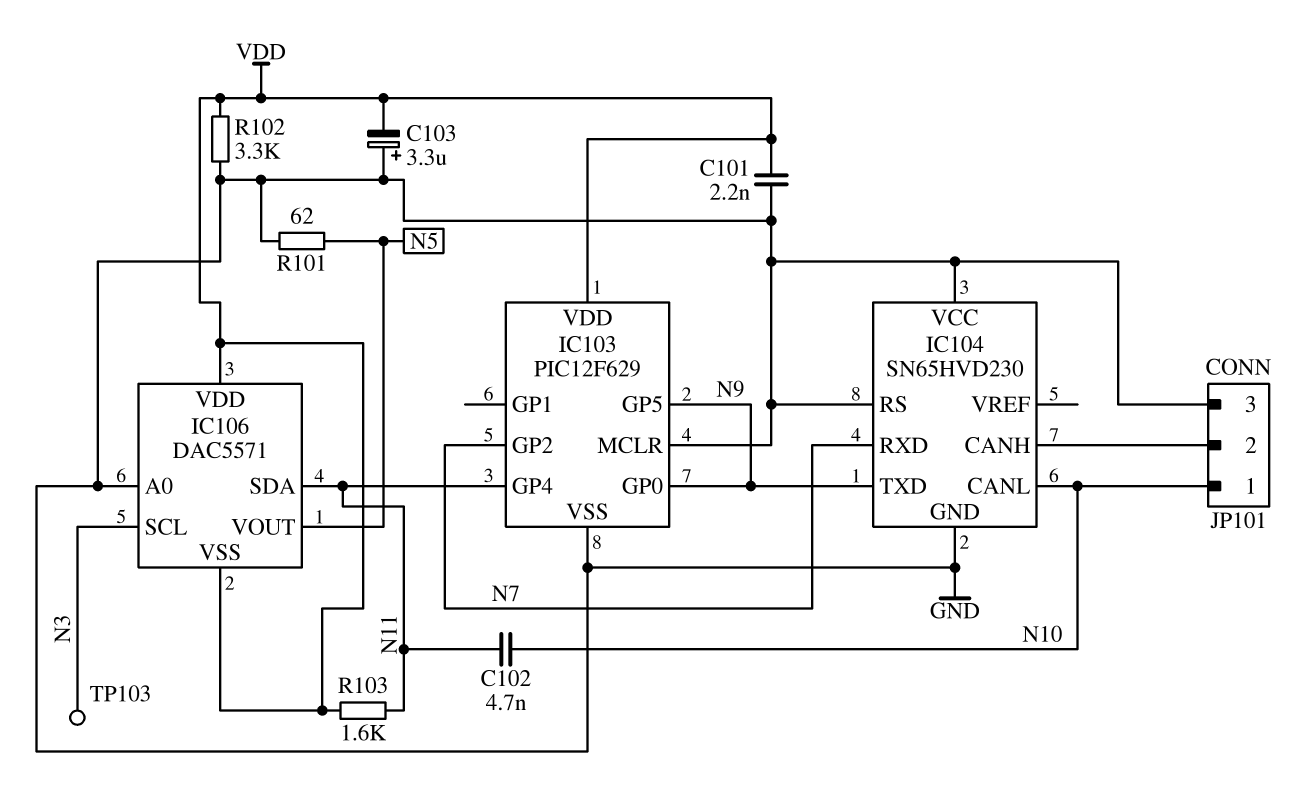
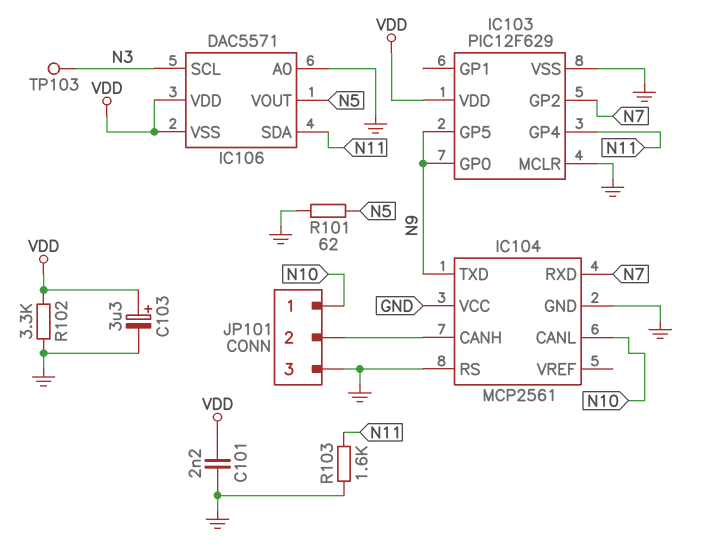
C102: 4.7nF (N10, N11) -> none
C103: 3.3uF (plus GND, minus VDD) -> 3.3uF (plus VDD, minus GND)
IC104: SN65HVD230 -> MCP2561
R103: 1.6k (N11, VDD) -> 1.6k (GND, N11)

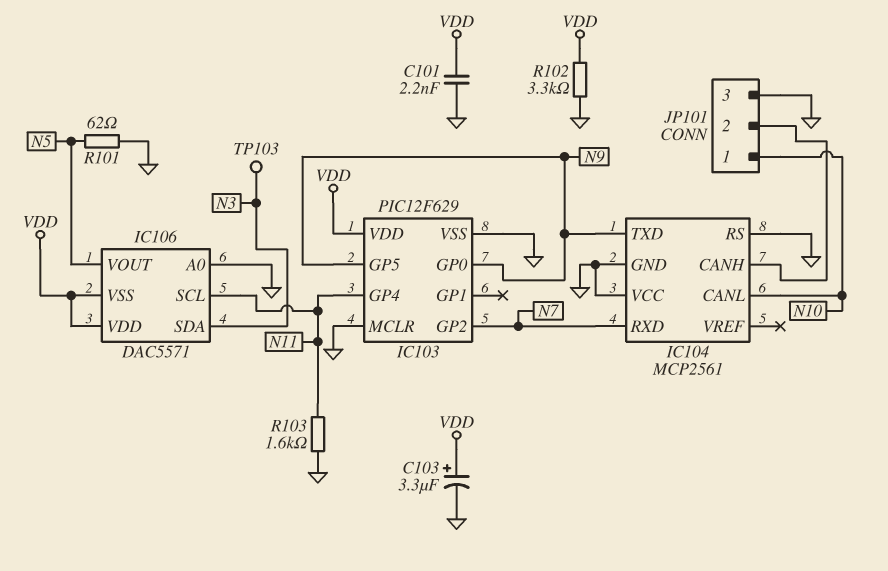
IC106 pin SCL: N3 -> N11
IC106 pin SDA: N11 -> N3

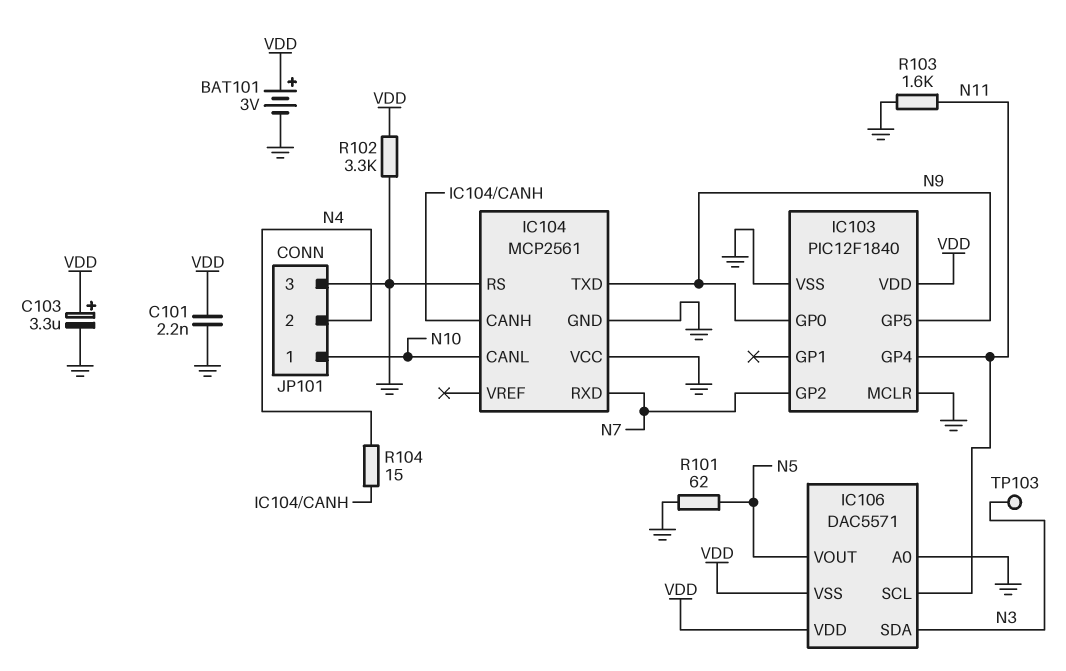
BAT101: none -> 3V (plus VDD, minus GND)
IC103: PIC12F629 -> PIC12F1840
JP101 pin 2: IC104/CANH -> N4
R104: none -> 15 (IC104/CANH, N4)

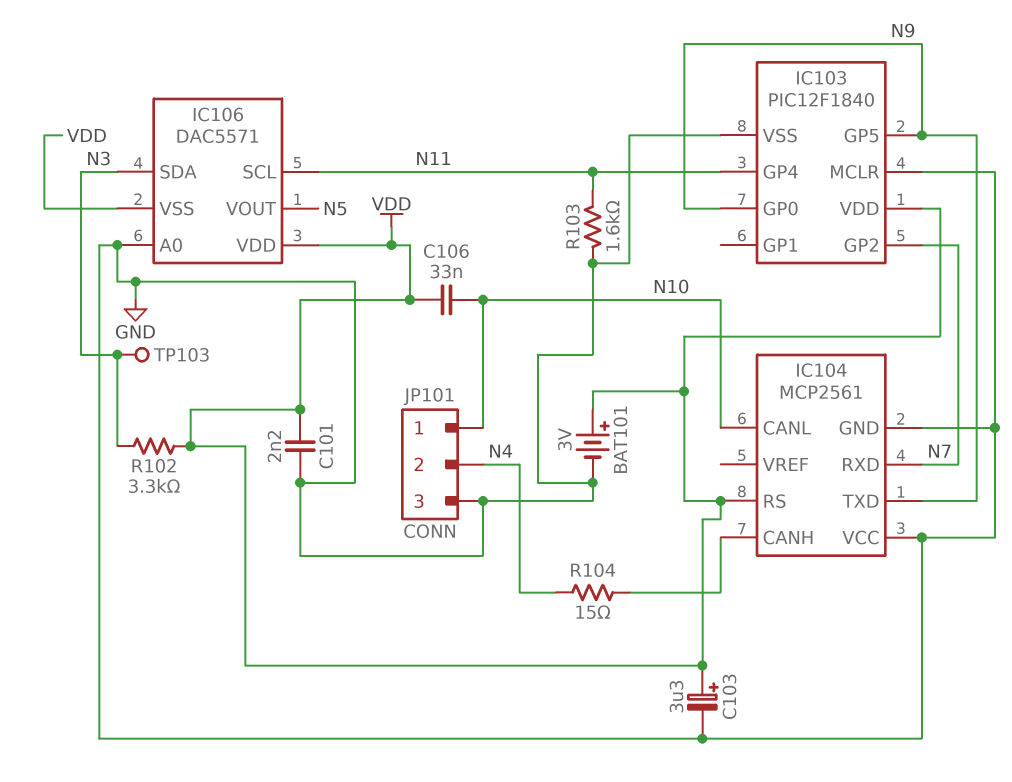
C106: none -> 33nF (N10, VDD)
IC104 pin RS: GND -> VDD
R101: 62 (GND, N5) -> none
R102: 3.3k (GND, VDD) -> 3.3k (N3, VDD)

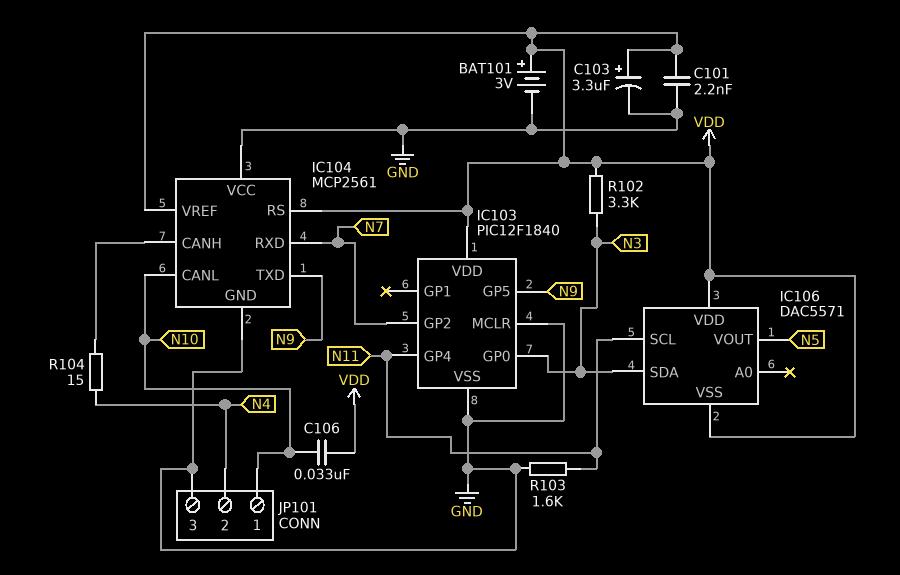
IC103 pin GP0: N9 -> N3
IC104 pin VREF: none -> VDD
IC106 pin A0: GND -> none
TP103: test point (N3) -> none

